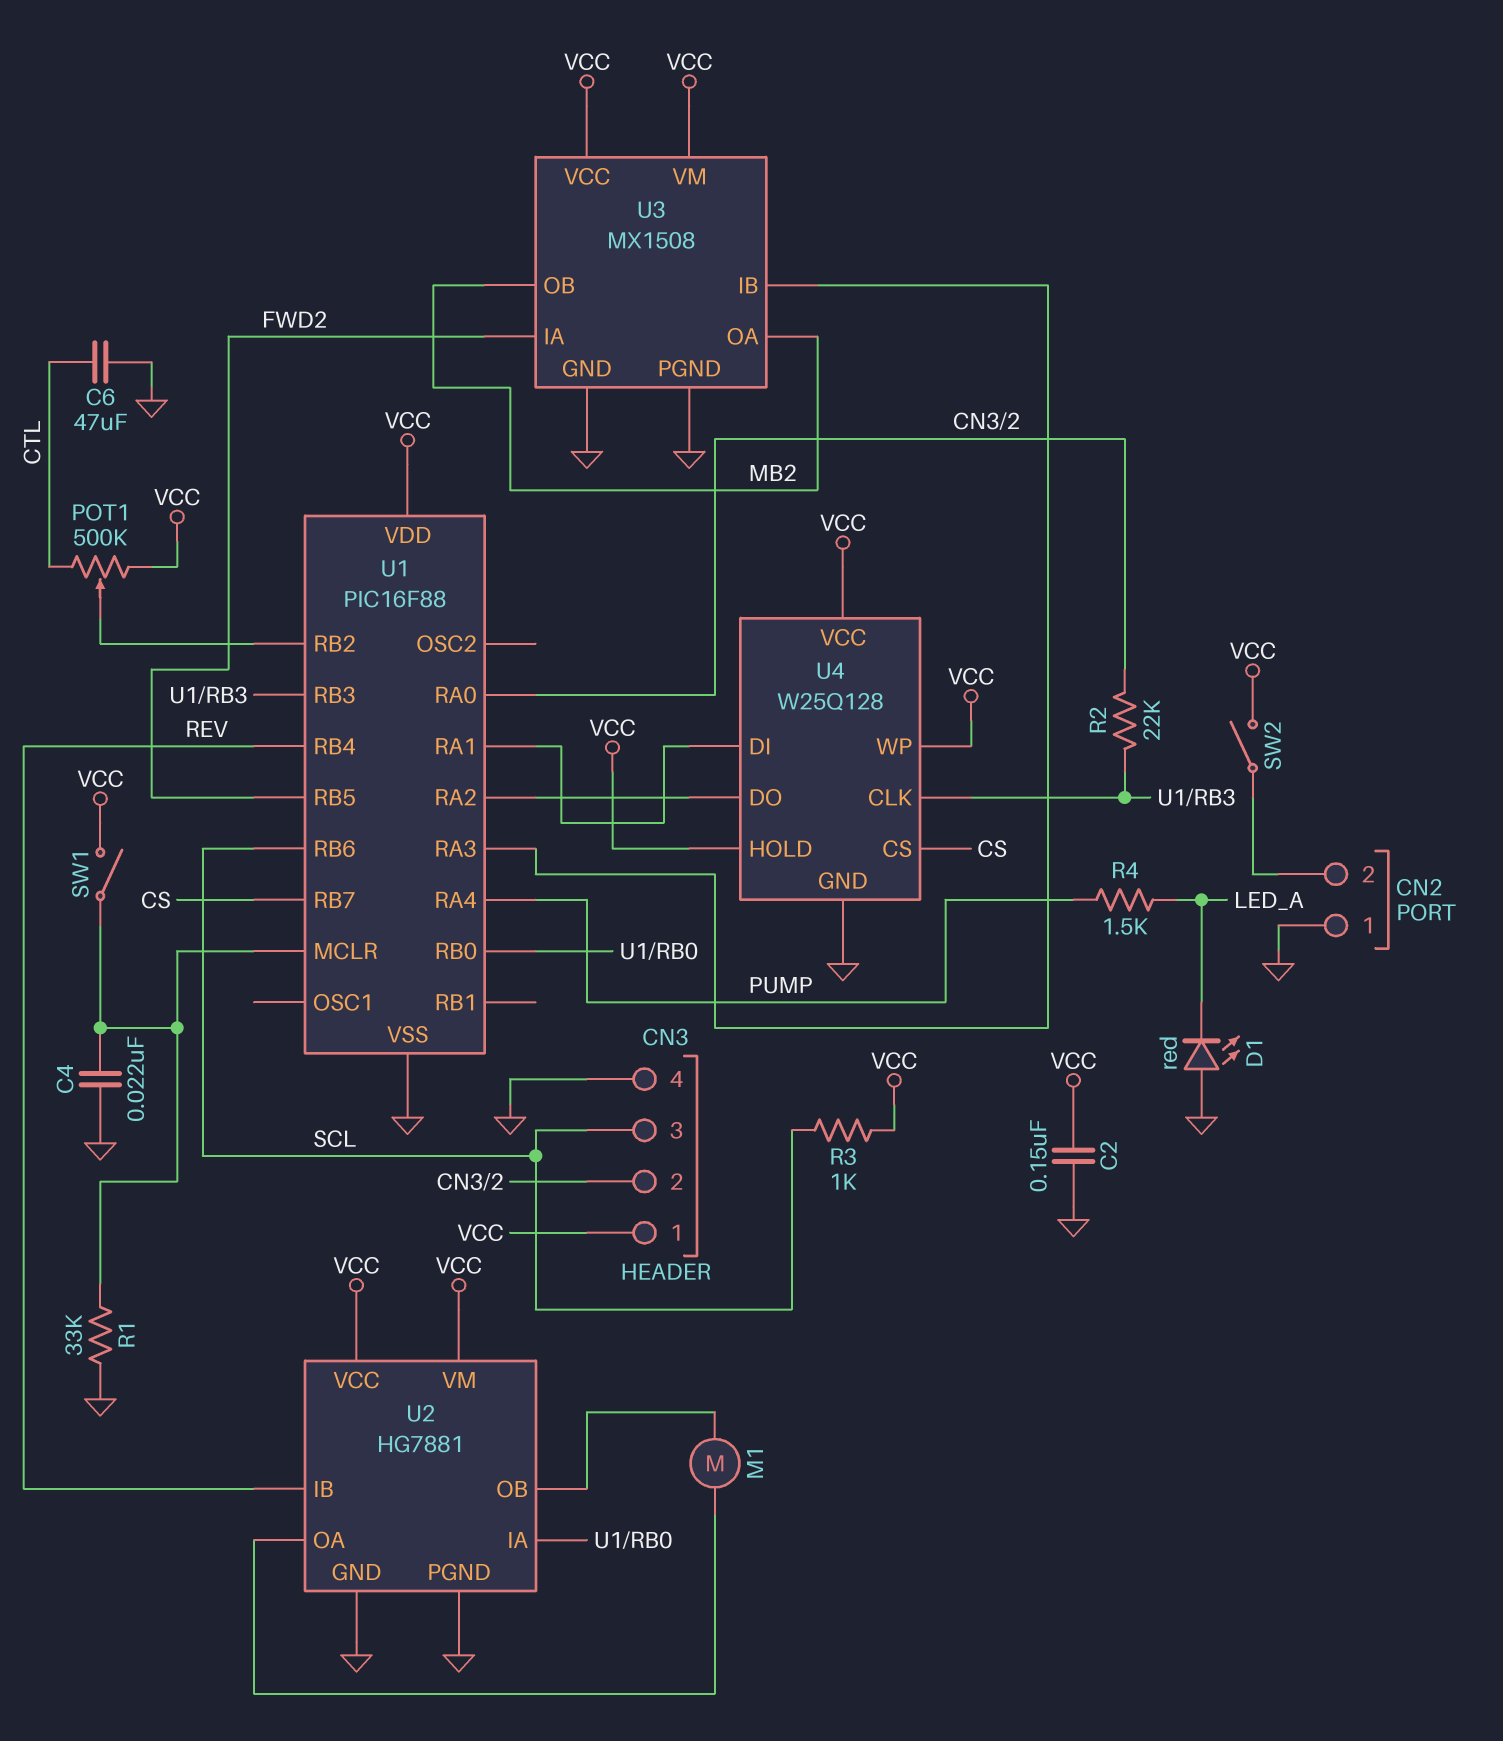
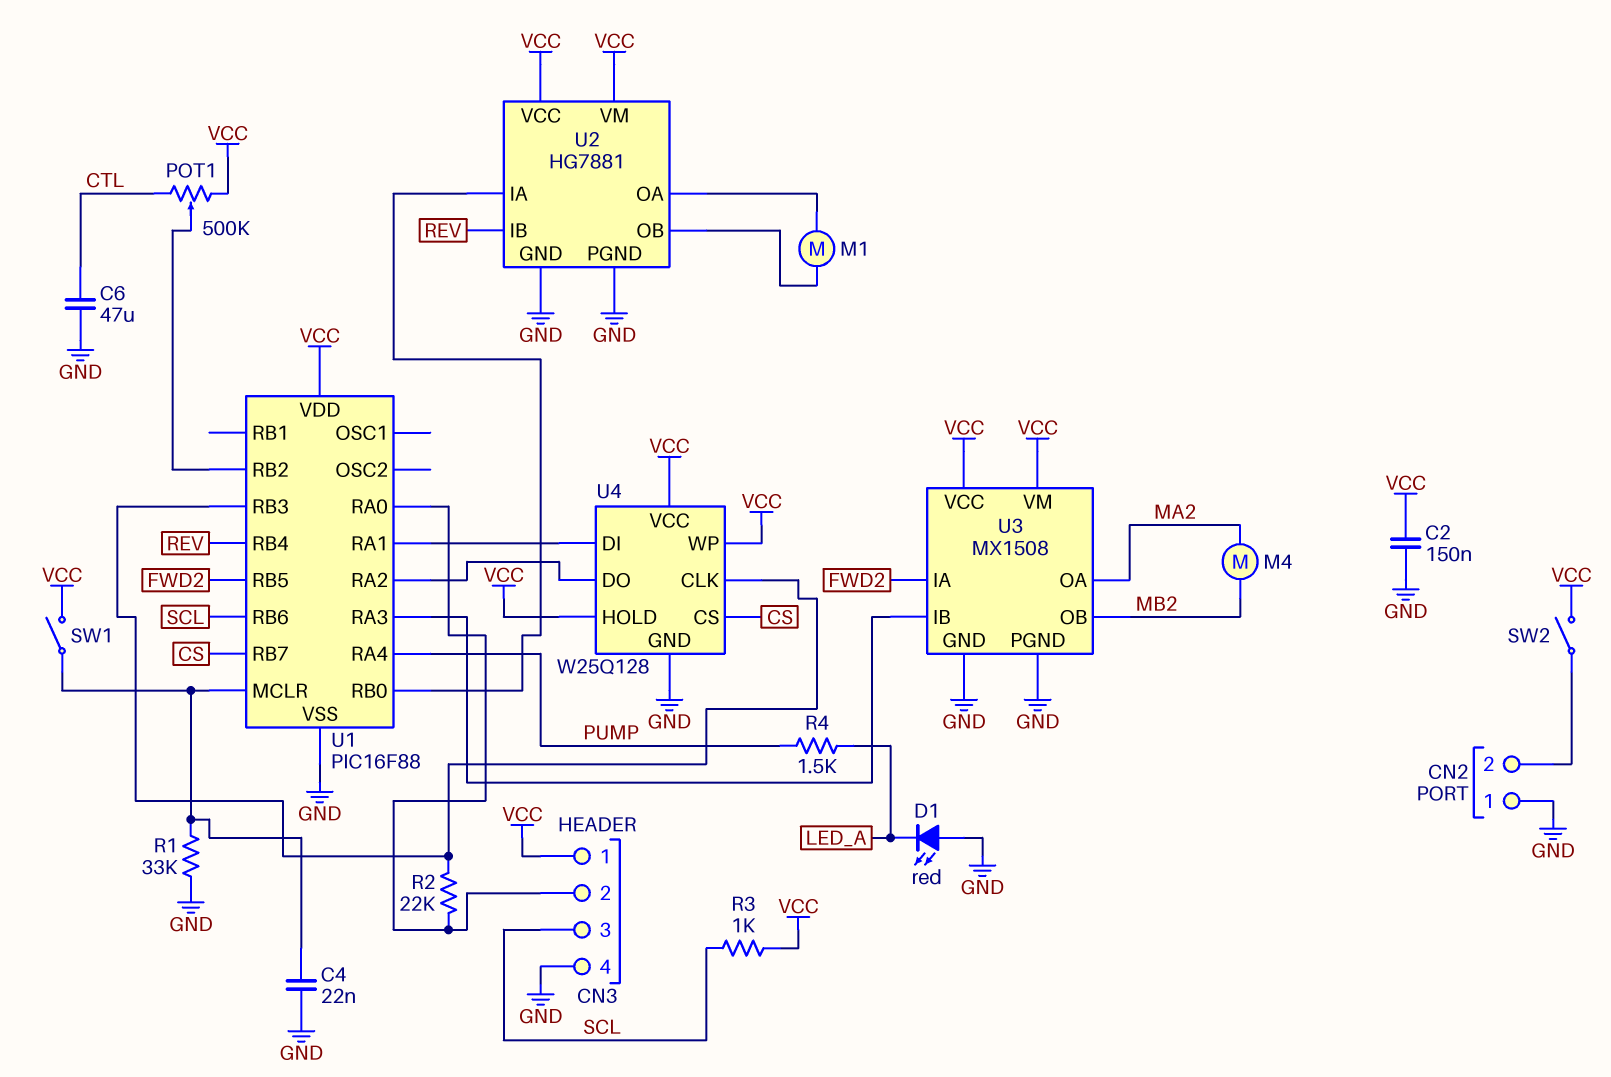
M4: none -> motor (MA2, MB2)
U3 pin OA: MB2 -> MA2

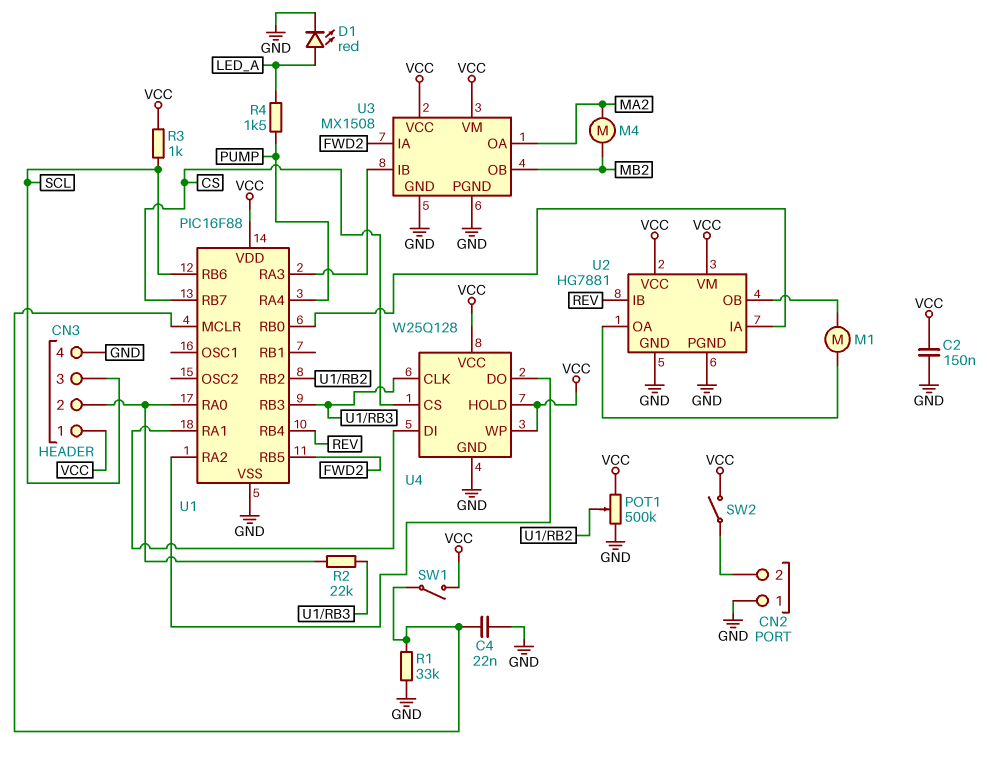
C6: 47uF (CTL, GND) -> none
D1: LED red (A GND, K LED_A) -> LED red (A LED_A, K GND)
POT1: 500k (CTL, VCC, wiper U1/RB2) -> 500k (GND, VCC, wiper U1/RB2)

